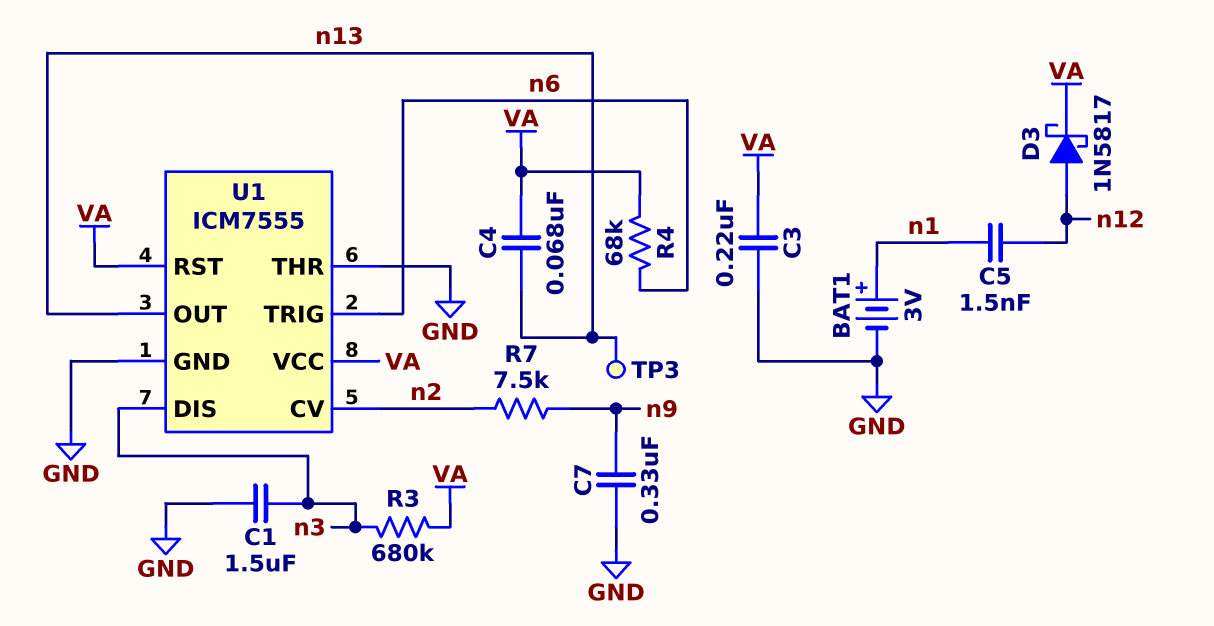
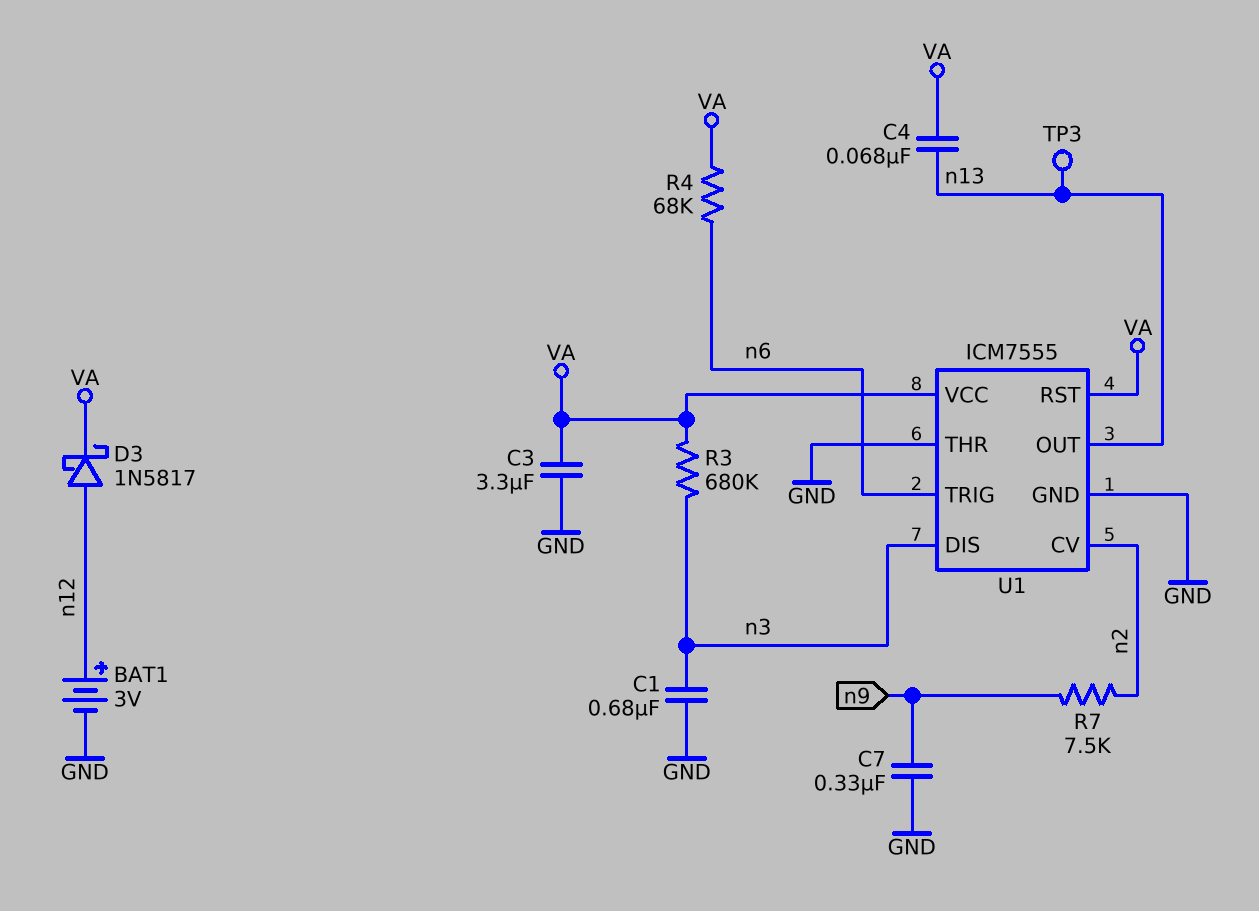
BAT1: 3V (plus n1, minus GND) -> 3V (plus n12, minus GND)
C1: 1.5uF (GND, n3) -> 680nF (GND, n3)
C3: 220nF (GND, VA) -> 3.3uF (GND, VA)
C5: 1.5nF (n1, n12) -> none

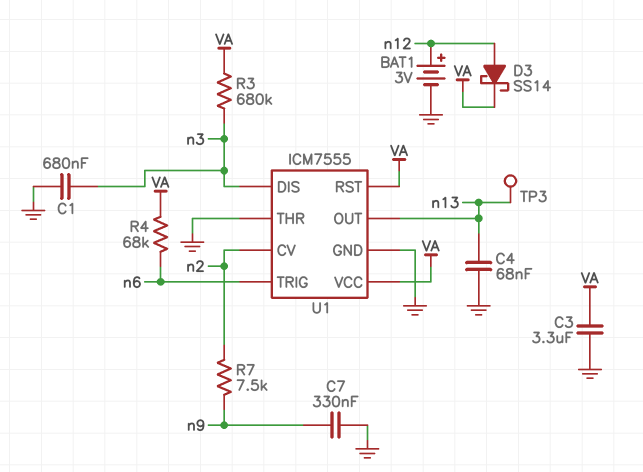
C4: 68nF (VA, n13) -> 68nF (GND, n13)
D3: schottky 1N5817 (A n12, K VA) -> schottky SS14 (A n12, K VA)

